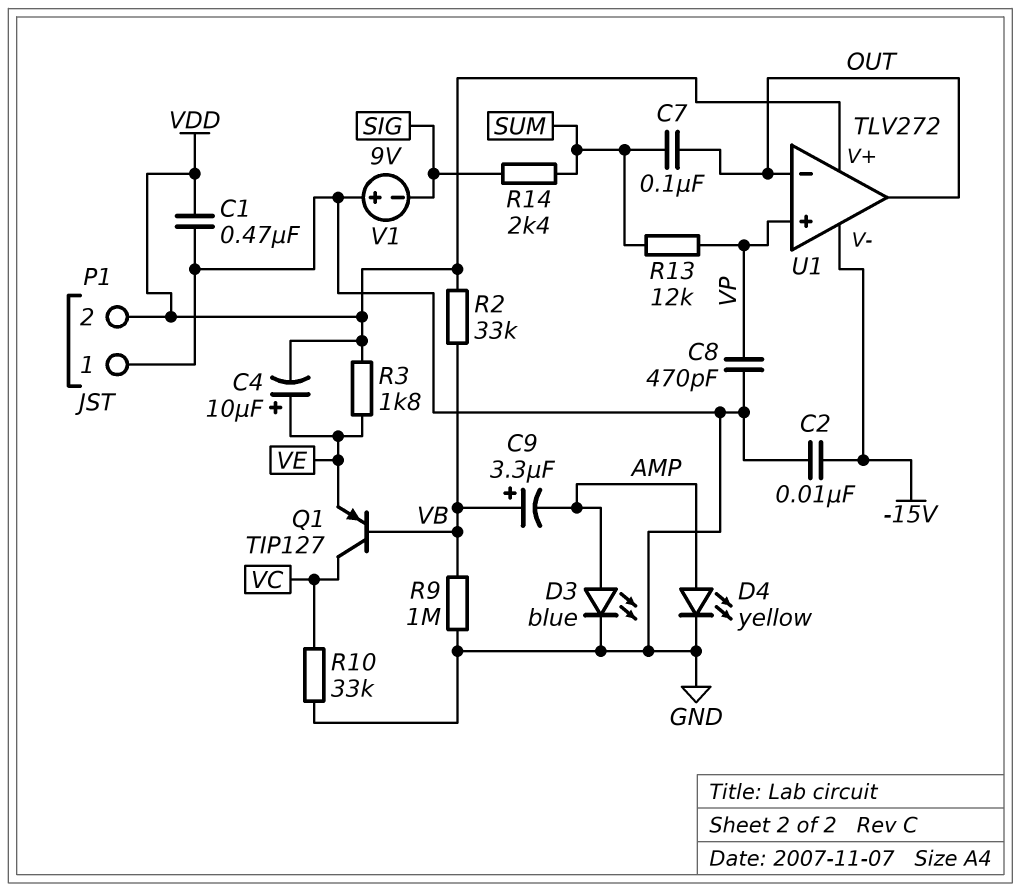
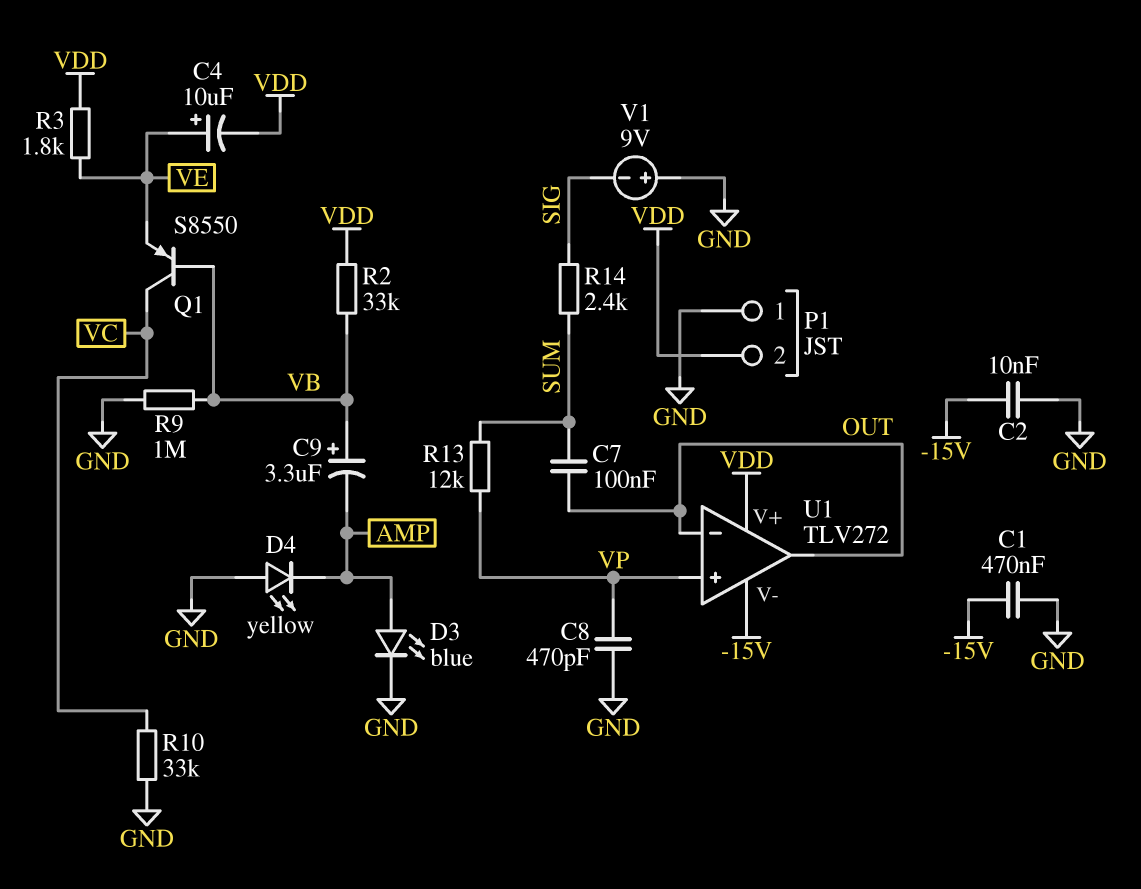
C1: 470nF (GND, VDD) -> 470nF (-15V, GND)
D4: LED yellow (A AMP, K GND) -> LED yellow (A GND, K AMP)
Q1: PNP TIP127 (B VB, C VC, E VE) -> PNP S8550 (B VB, C VC, E VE)

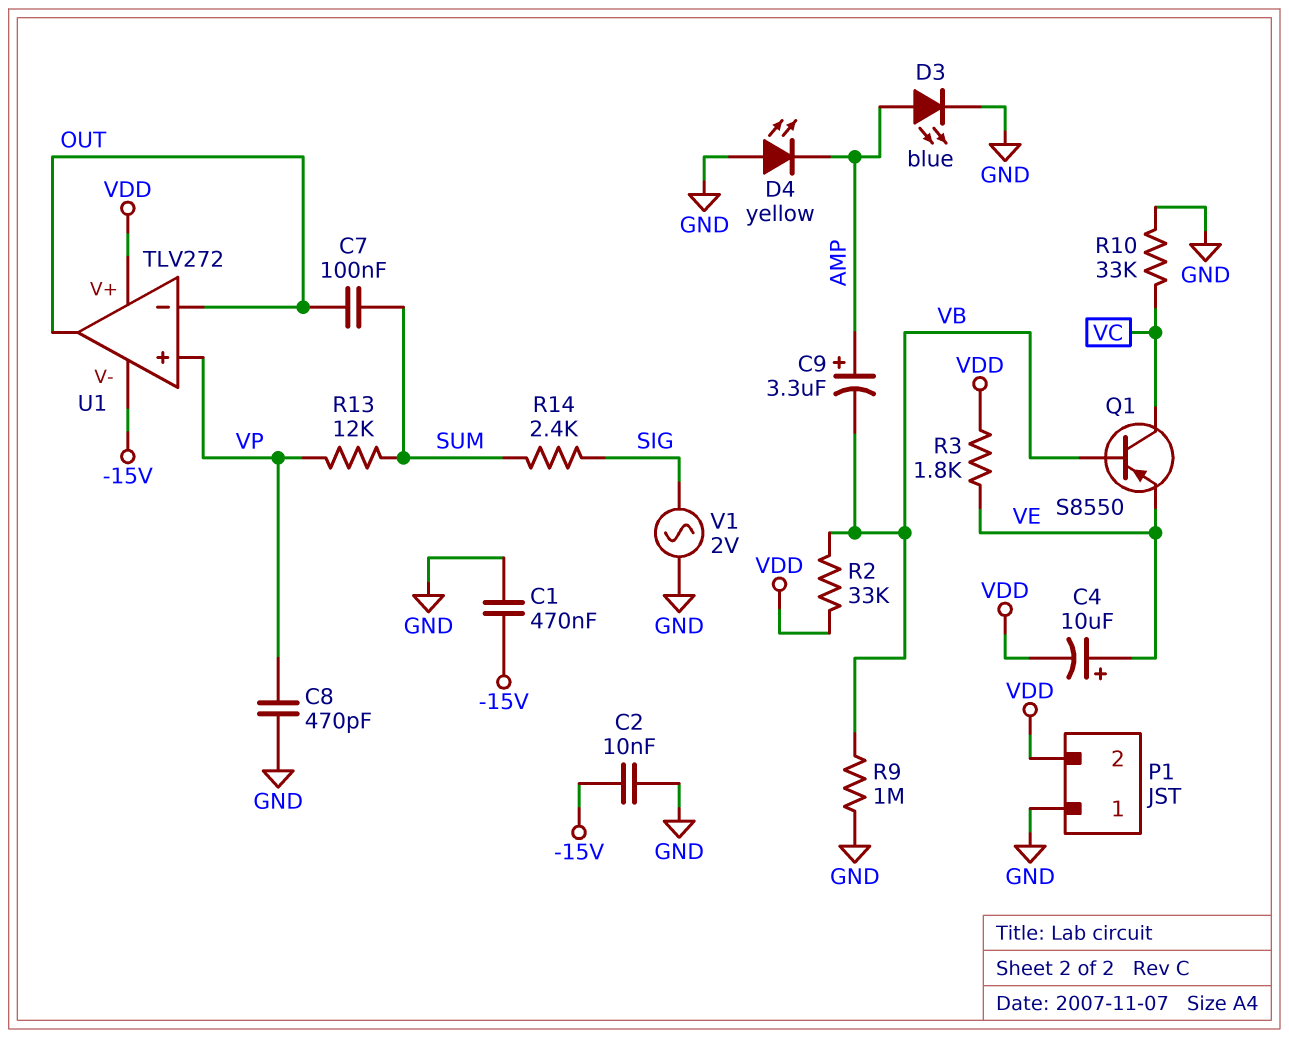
C9: 3.3uF (plus VB, minus AMP) -> 3.3uF (plus AMP, minus VB)
V1: 9V (plus GND, minus SIG) -> AC 2V (GND, SIG)

